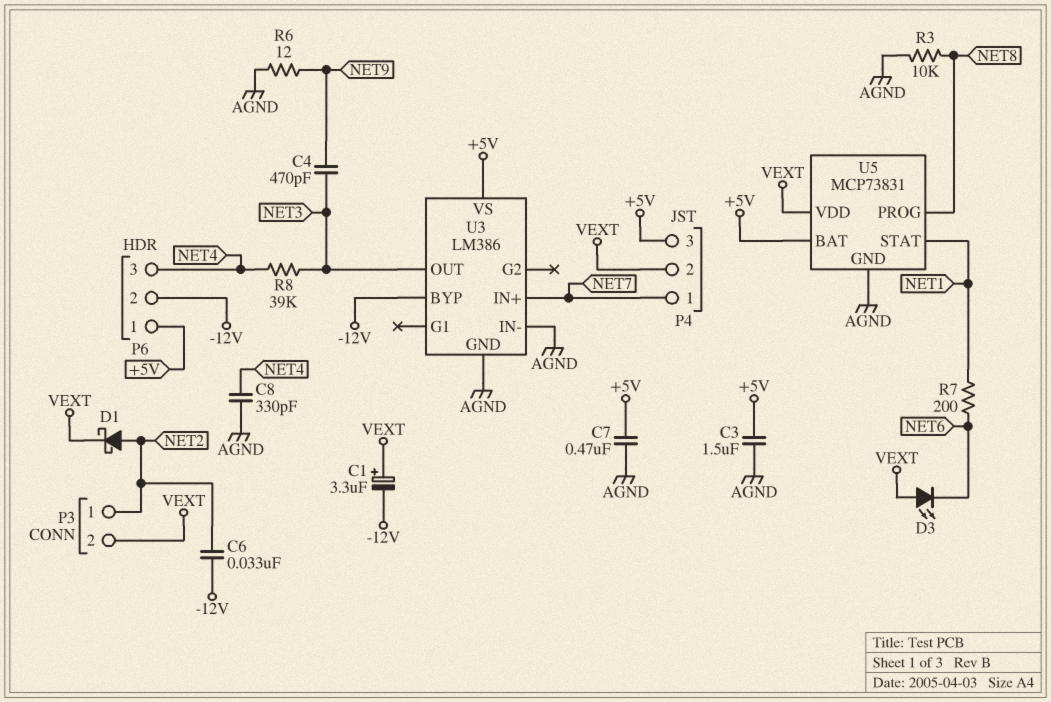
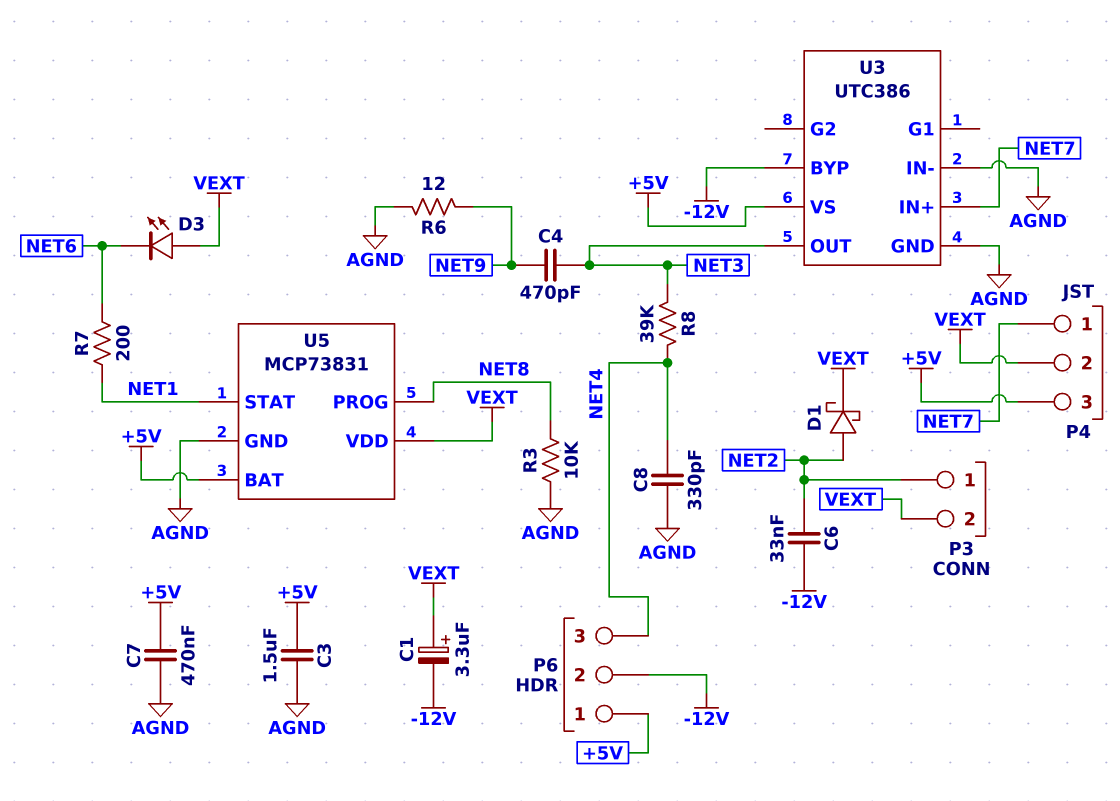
U3: LM386 -> UTC386

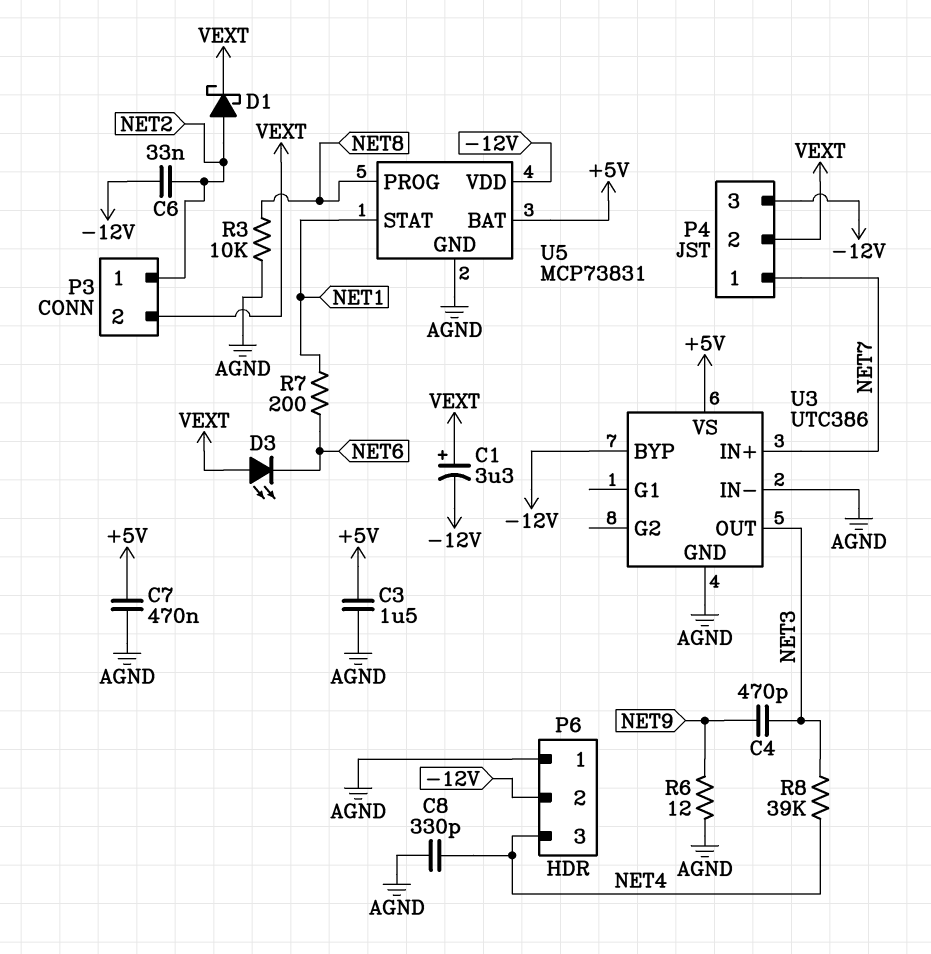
P4 pin 3: +5V -> -12V
P6 pin 1: +5V -> AGND
U5 pin VDD: VEXT -> -12V

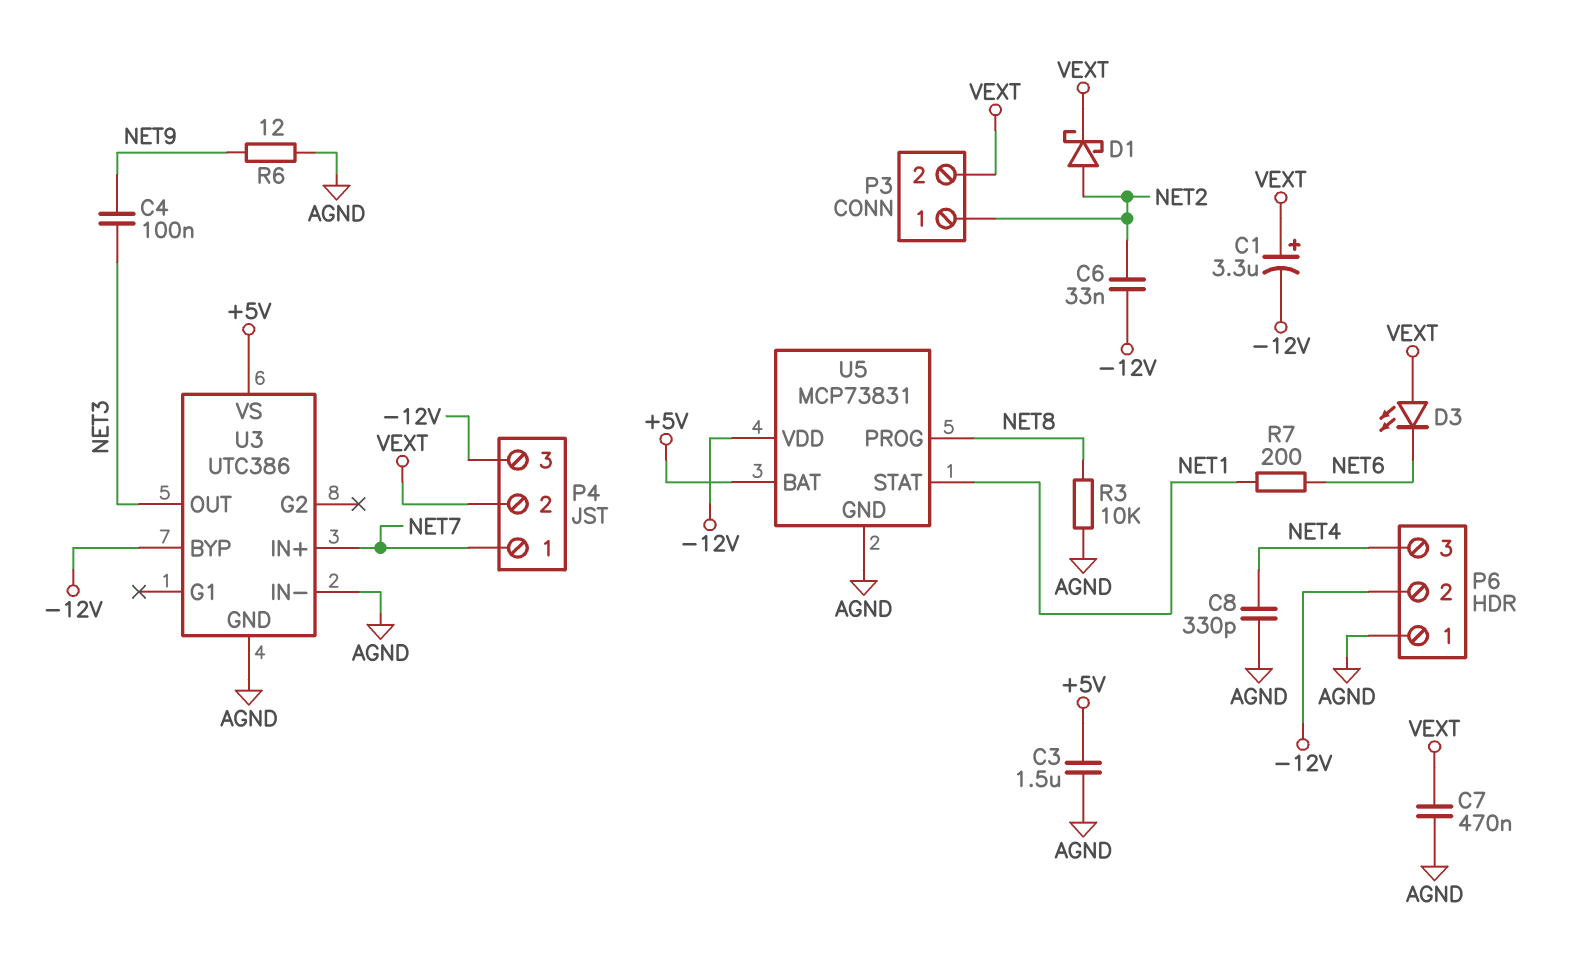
C4: 470pF (NET3, NET9) -> 100nF (NET3, NET9)
C7: 470nF (+5V, AGND) -> 470nF (AGND, VEXT)
R8: 39k (NET3, NET4) -> none

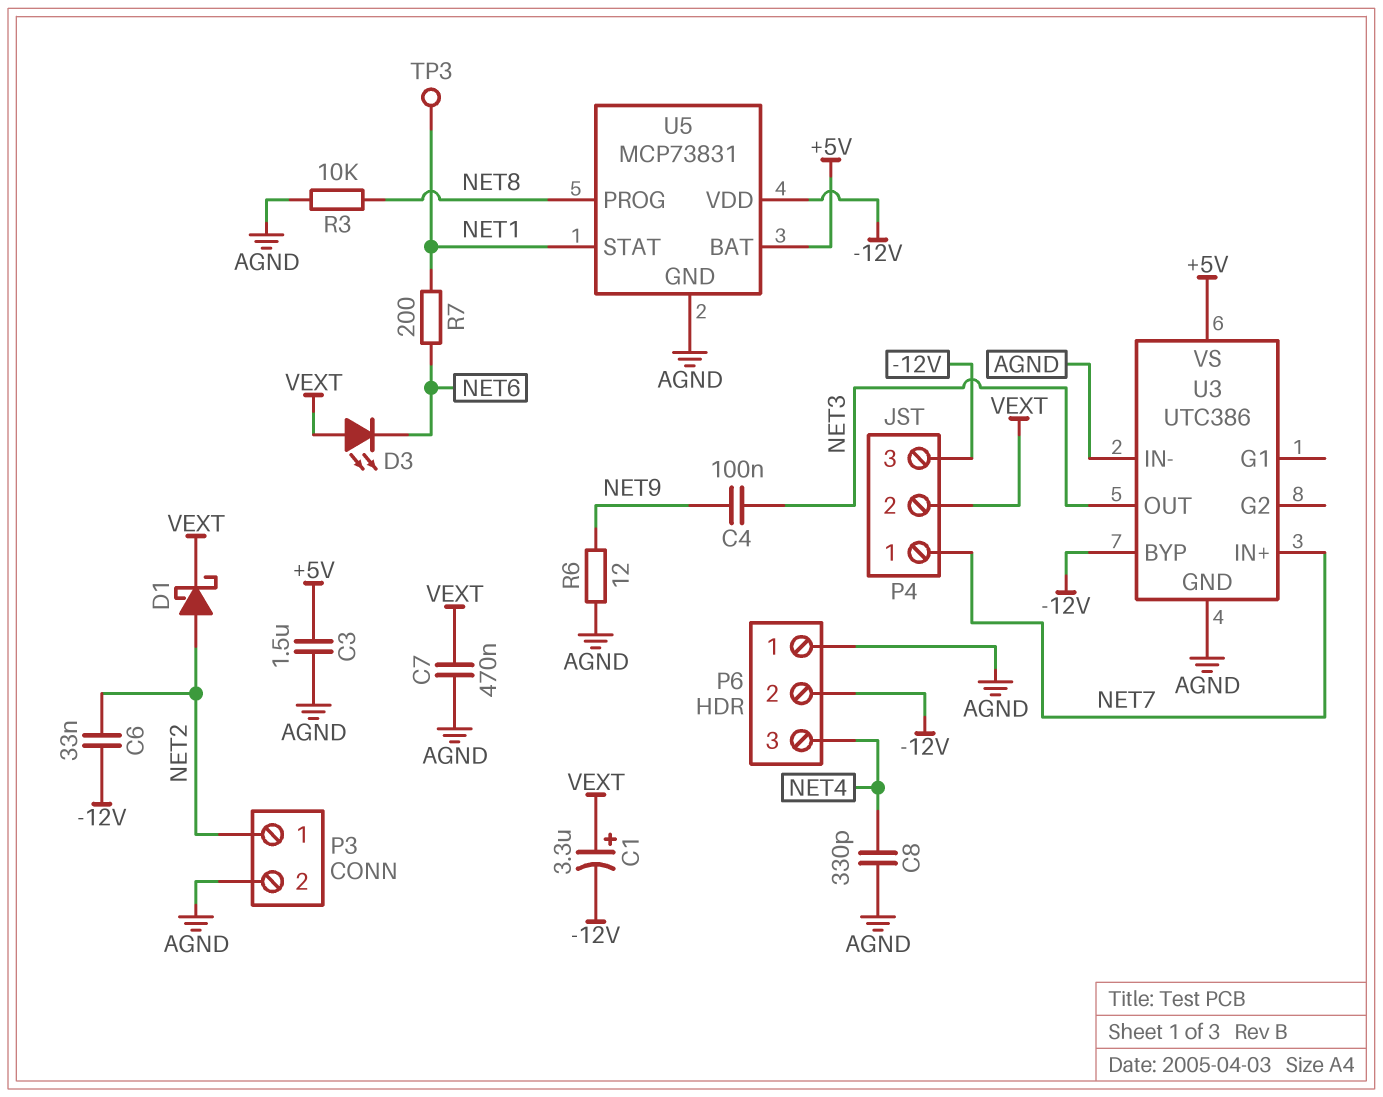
P3 pin 2: VEXT -> AGND
TP3: none -> test point (NET1)

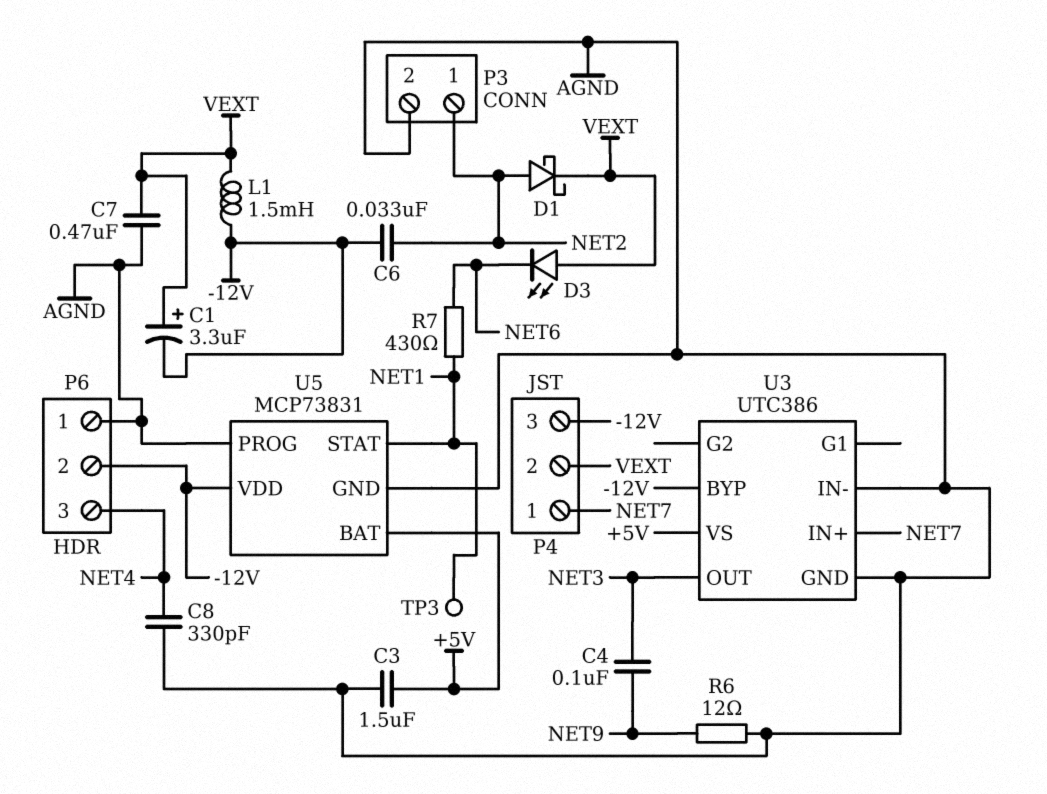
L1: none -> 1.5mH (-12V, VEXT)
R3: 10k (AGND, NET8) -> none
R7: 200 (NET1, NET6) -> 430 (NET1, NET6)
U5 pin PROG: NET8 -> AGND

